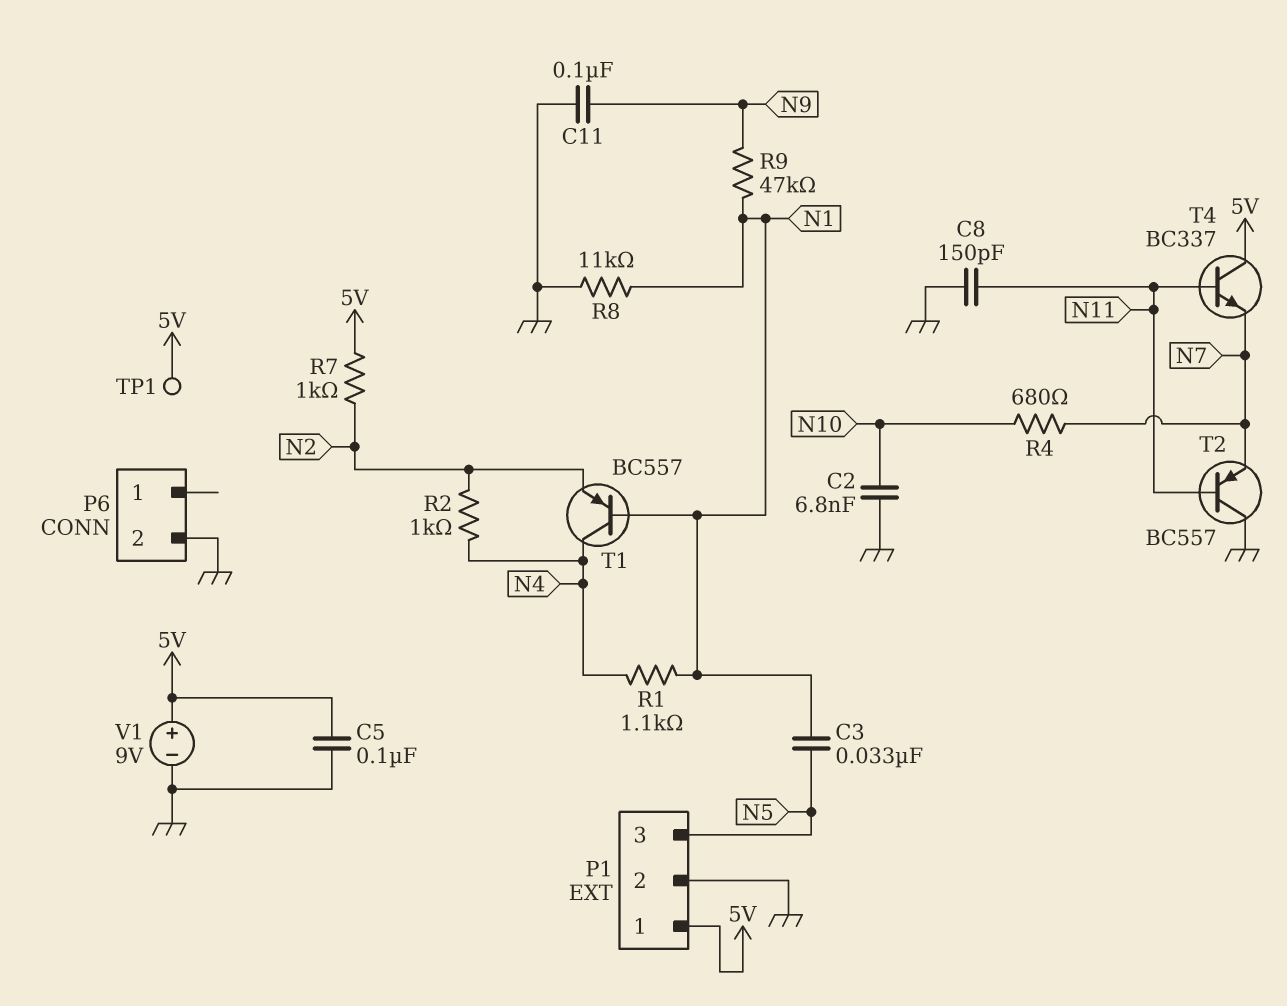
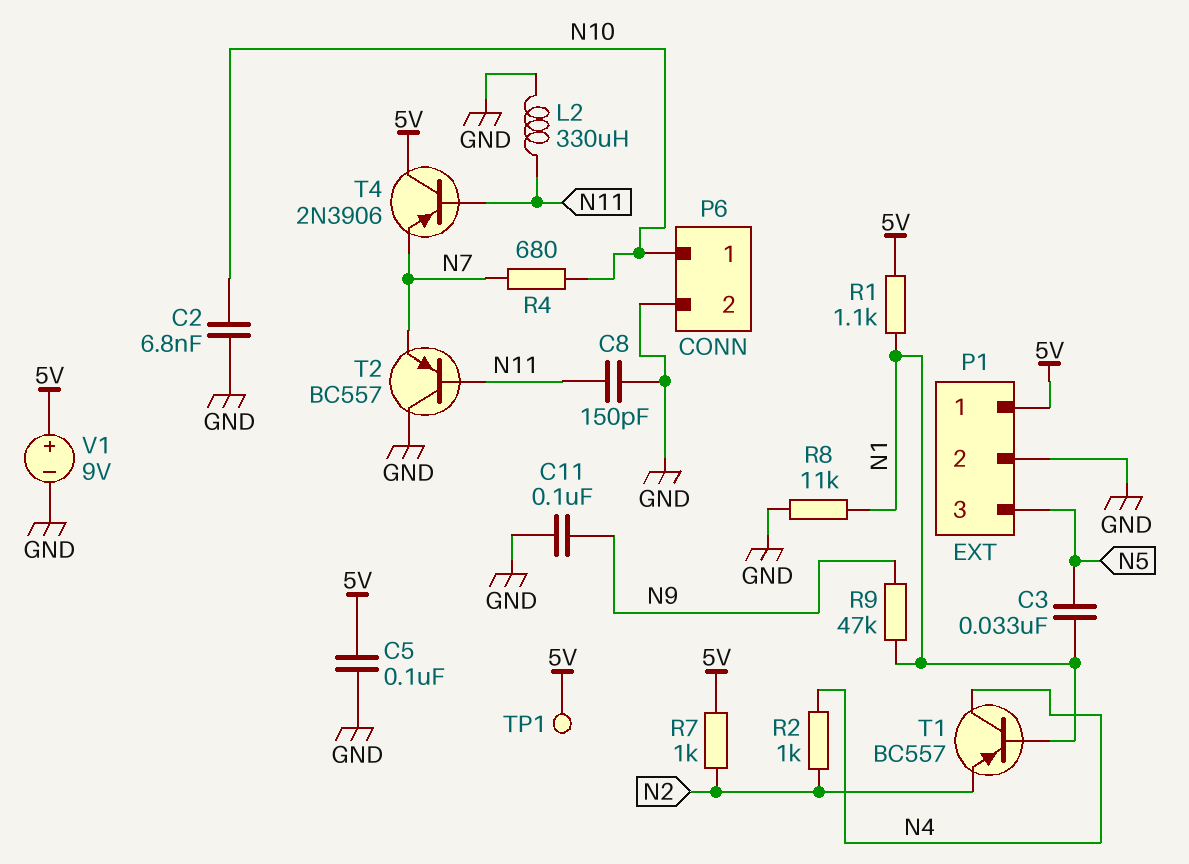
L2: none -> 330uH (GND, N11)
P6 pin 1: none -> N10
R1: 1.1k (N1, N4) -> 1.1k (5V, N1)
T4: NPN BC337 (B N11, C 5V, E N7) -> PNP 2N3906 (B N11, C 5V, E N7)

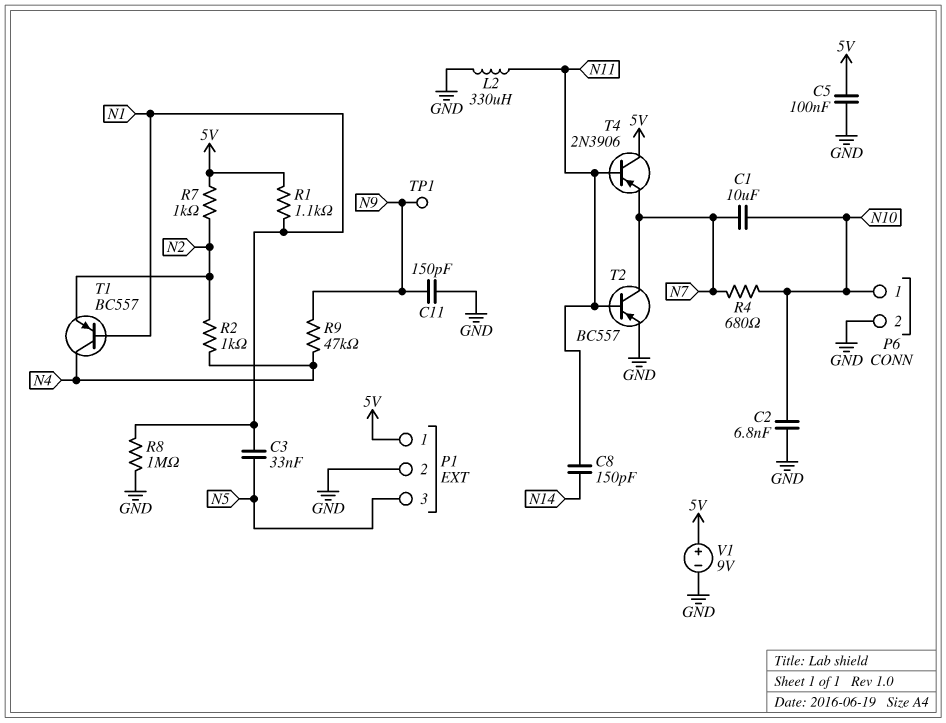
C1: none -> 10uF (N7, N10)
C8: 150pF (GND, N11) -> 150pF (N11, N14)
C11: 100nF (GND, N9) -> 150pF (GND, N9)
R8: 11k (GND, N1) -> 1M (GND, N1)
R9: 47k (N1, N9) -> 47k (N4, N9)
T2: PNP BC557 (B N11, C GND, E N7) -> PNP BC557 (B N11, C N7, E GND)
TP1: test point (5V) -> test point (N9)

